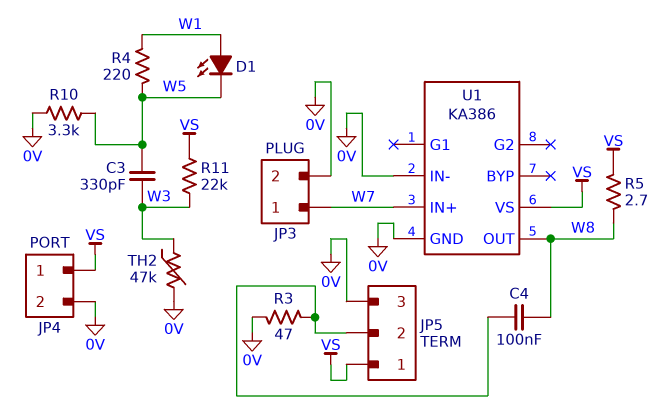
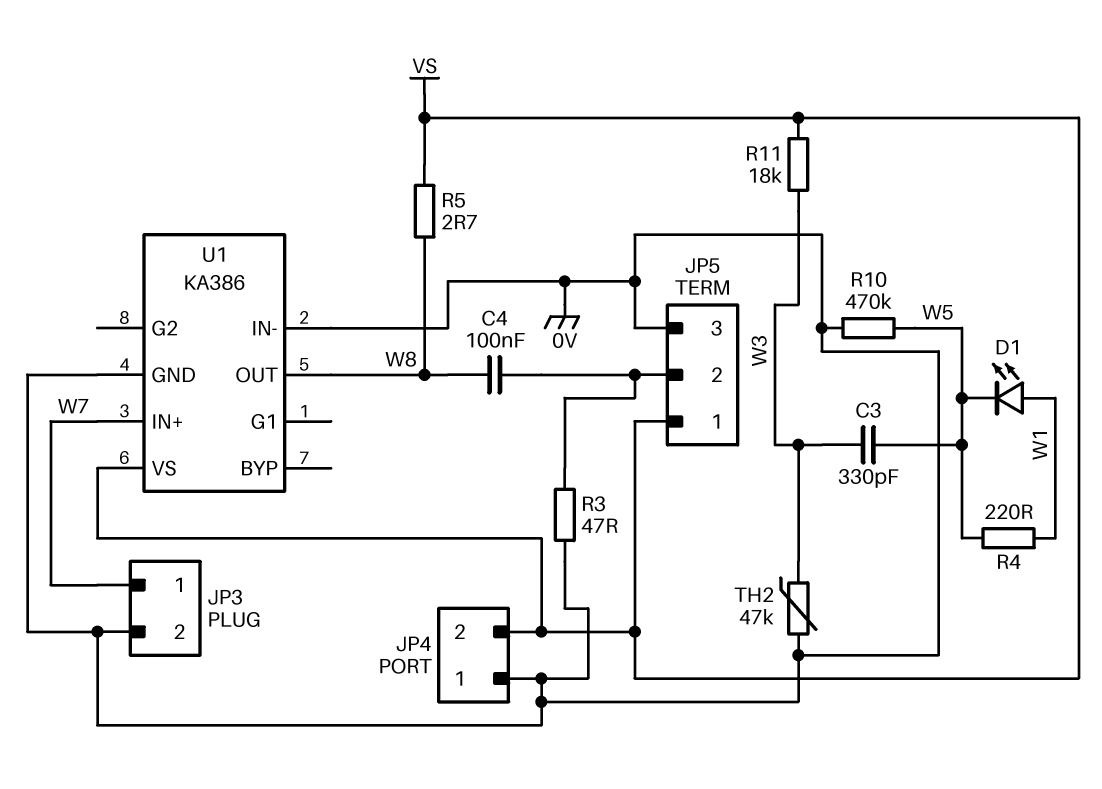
JP4 pin 1: VS -> 0V
JP4 pin 2: 0V -> VS
R10: 3.3k (0V, W5) -> 470k (0V, W5)
R11: 22k (VS, W3) -> 18k (VS, W3)

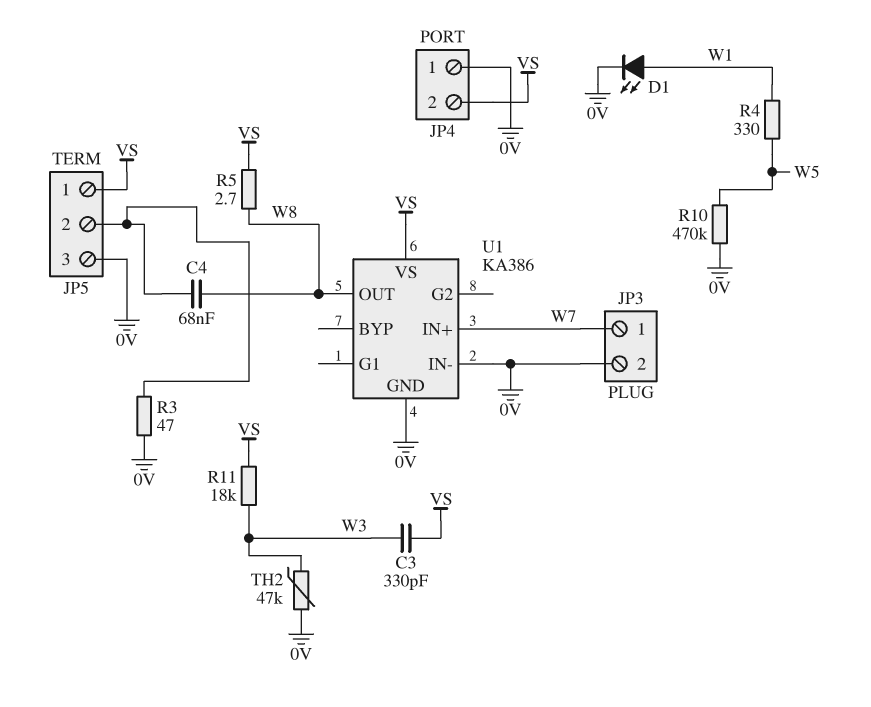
C3: 330pF (W3, W5) -> 330pF (VS, W3)
C4: 100nF (JP5/2, W8) -> 68nF (JP5/2, W8)
D1: LED (A W1, K W5) -> LED (A W1, K 0V)
R4: 220 (W1, W5) -> 330 (W1, W5)

